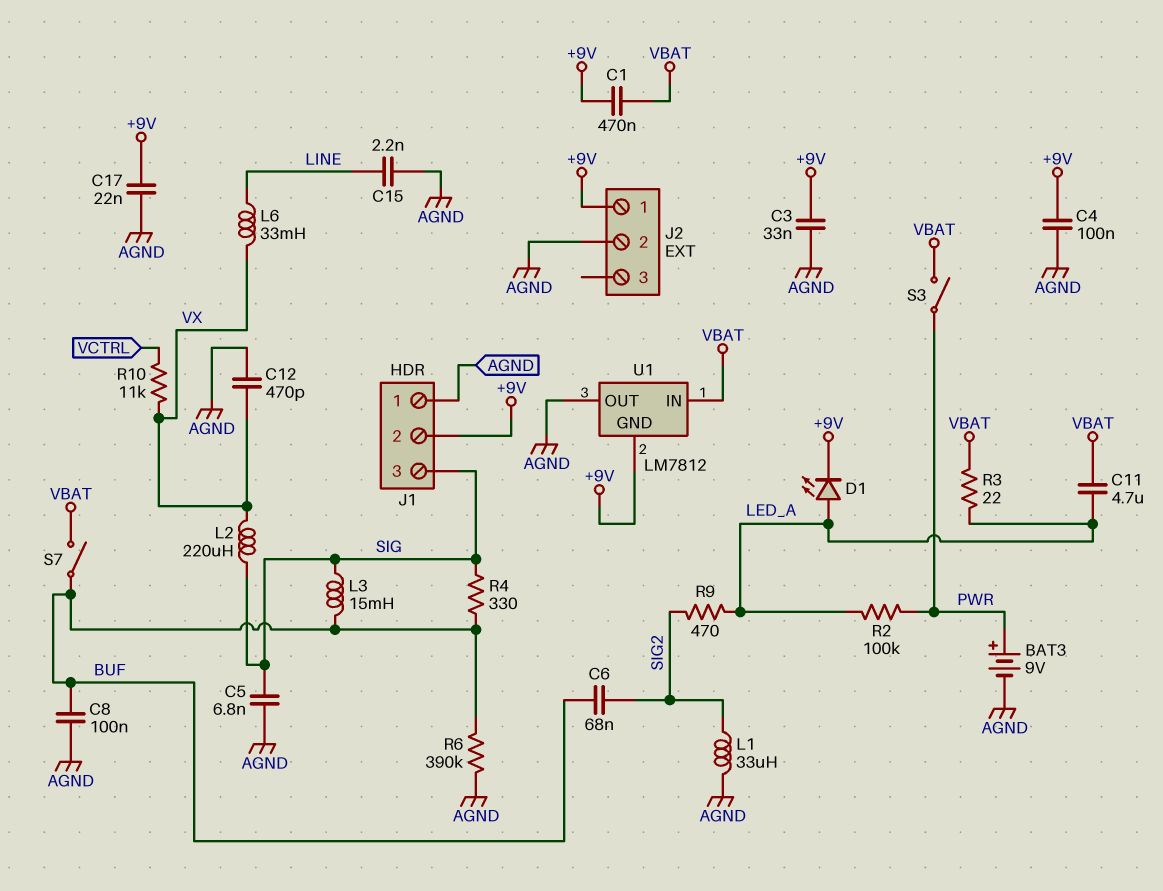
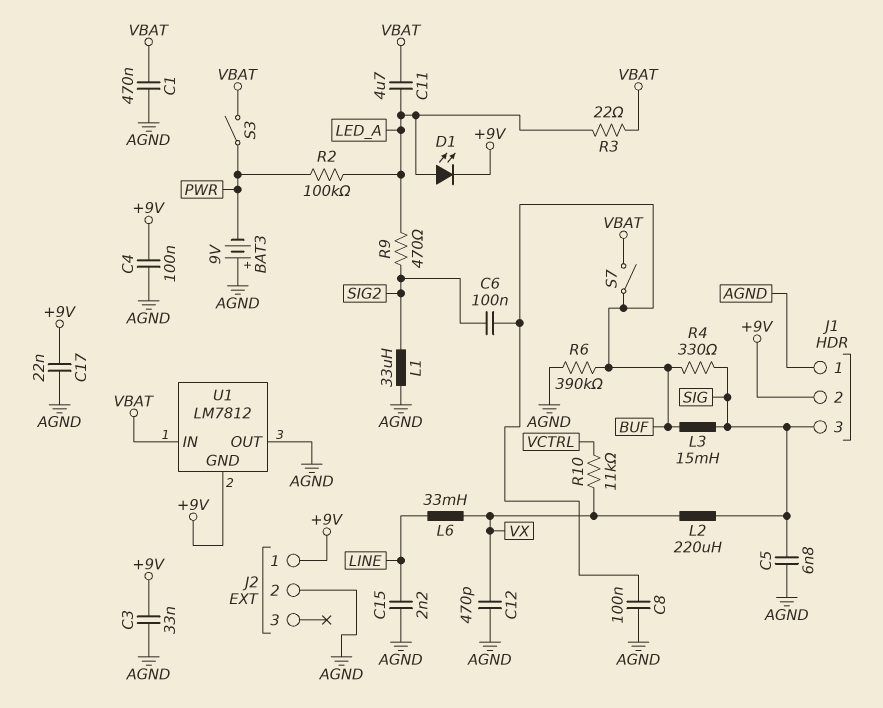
BAT3: 9V (plus PWR, minus AGND) -> 9V (plus AGND, minus PWR)
C1: 470nF (+9V, VBAT) -> 470nF (AGND, VBAT)
C6: 68nF (BUF, SIG2) -> 100nF (BUF, SIG2)

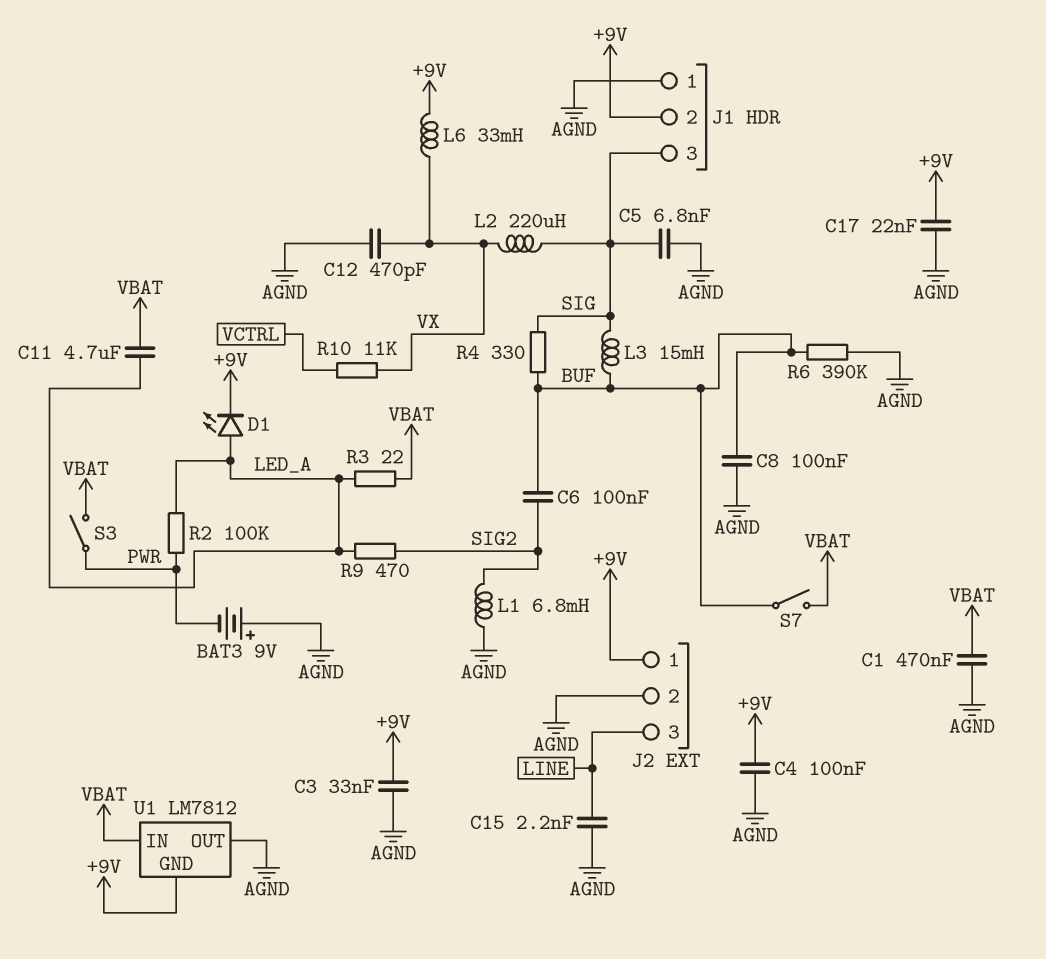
J2 pin 3: none -> LINE
L1: 33uH (AGND, SIG2) -> 6.8mH (AGND, SIG2)
L6: 33mH (LINE, VX) -> 33mH (+9V, VX)

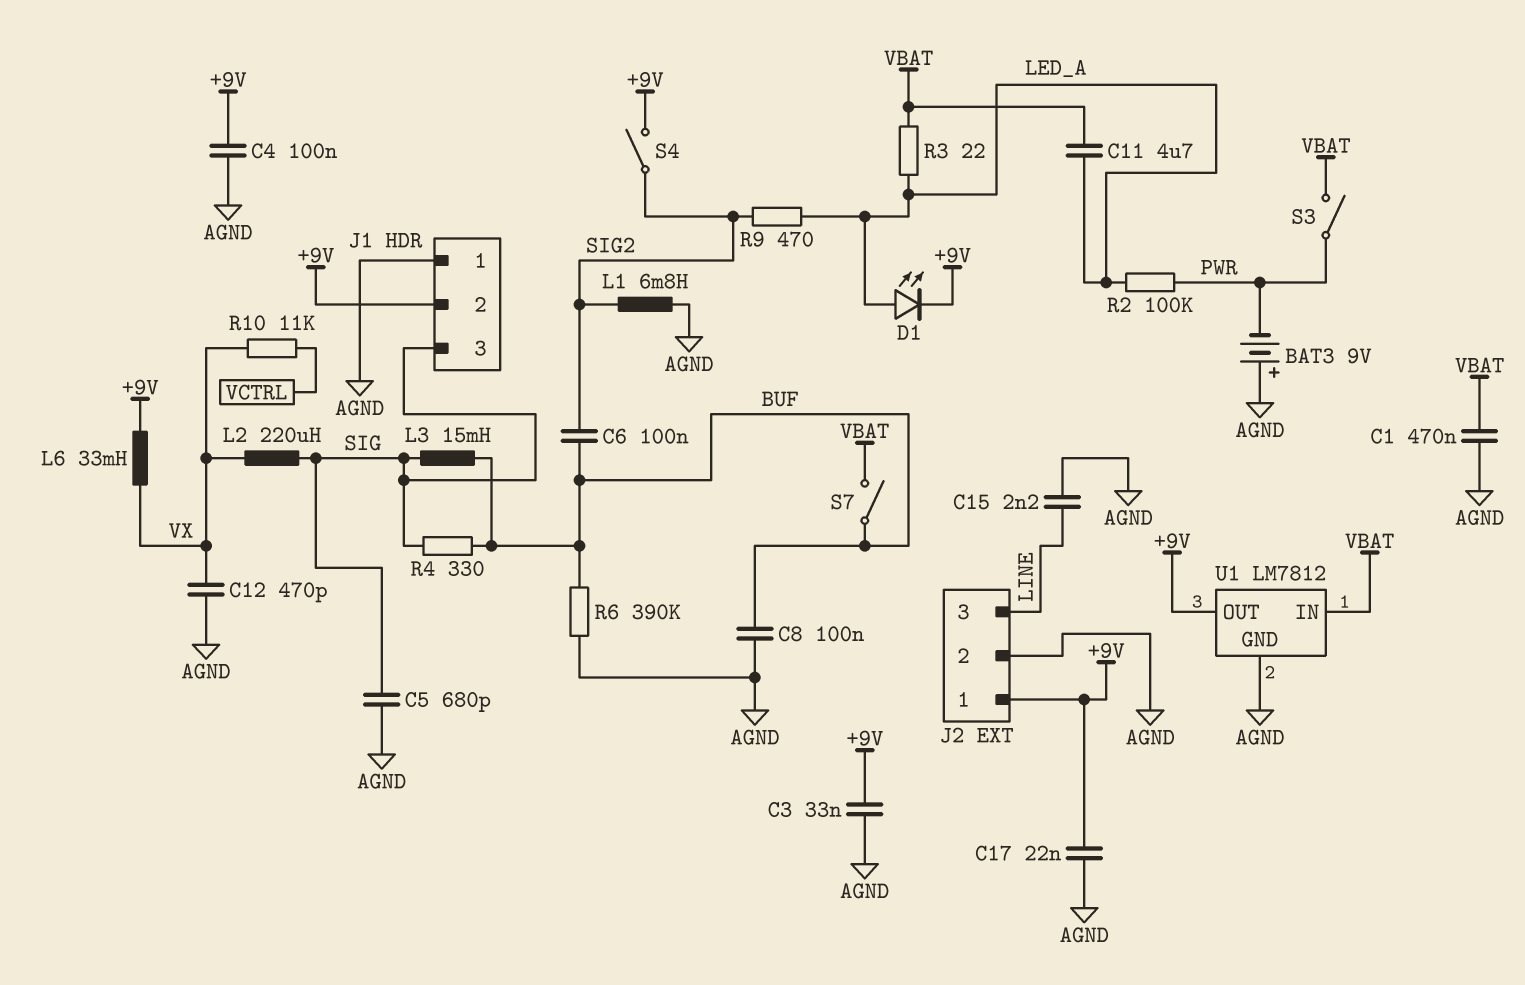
C5: 6.8nF (AGND, SIG) -> 680pF (AGND, SIG)
S4: none -> switch (+9V, SIG2)
U1 pin GND: +9V -> AGND
U1 pin OUT: AGND -> +9V

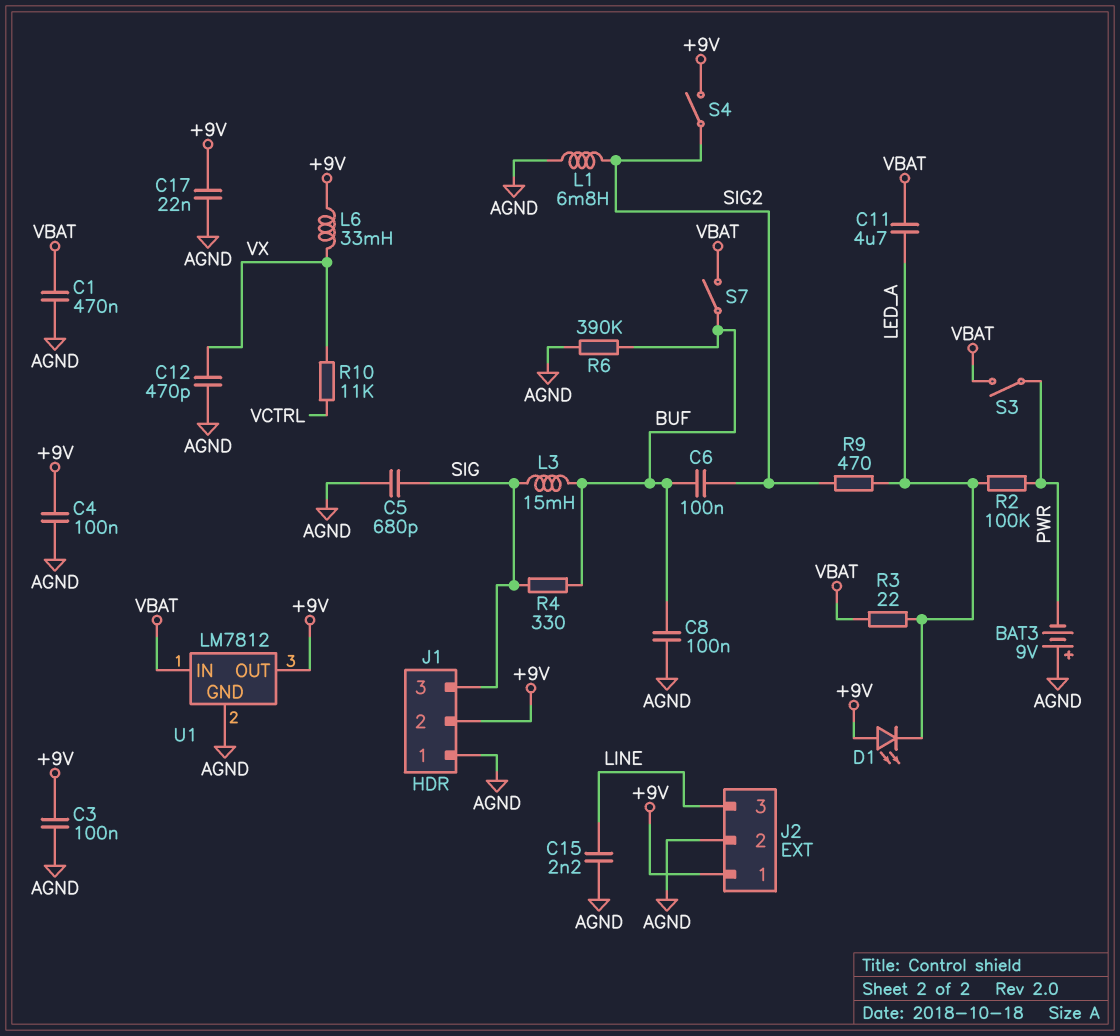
C3: 33nF (+9V, AGND) -> 100nF (+9V, AGND)
D1: LED (A LED_A, K +9V) -> LED (A +9V, K LED_A)
L2: 220uH (SIG, VX) -> none

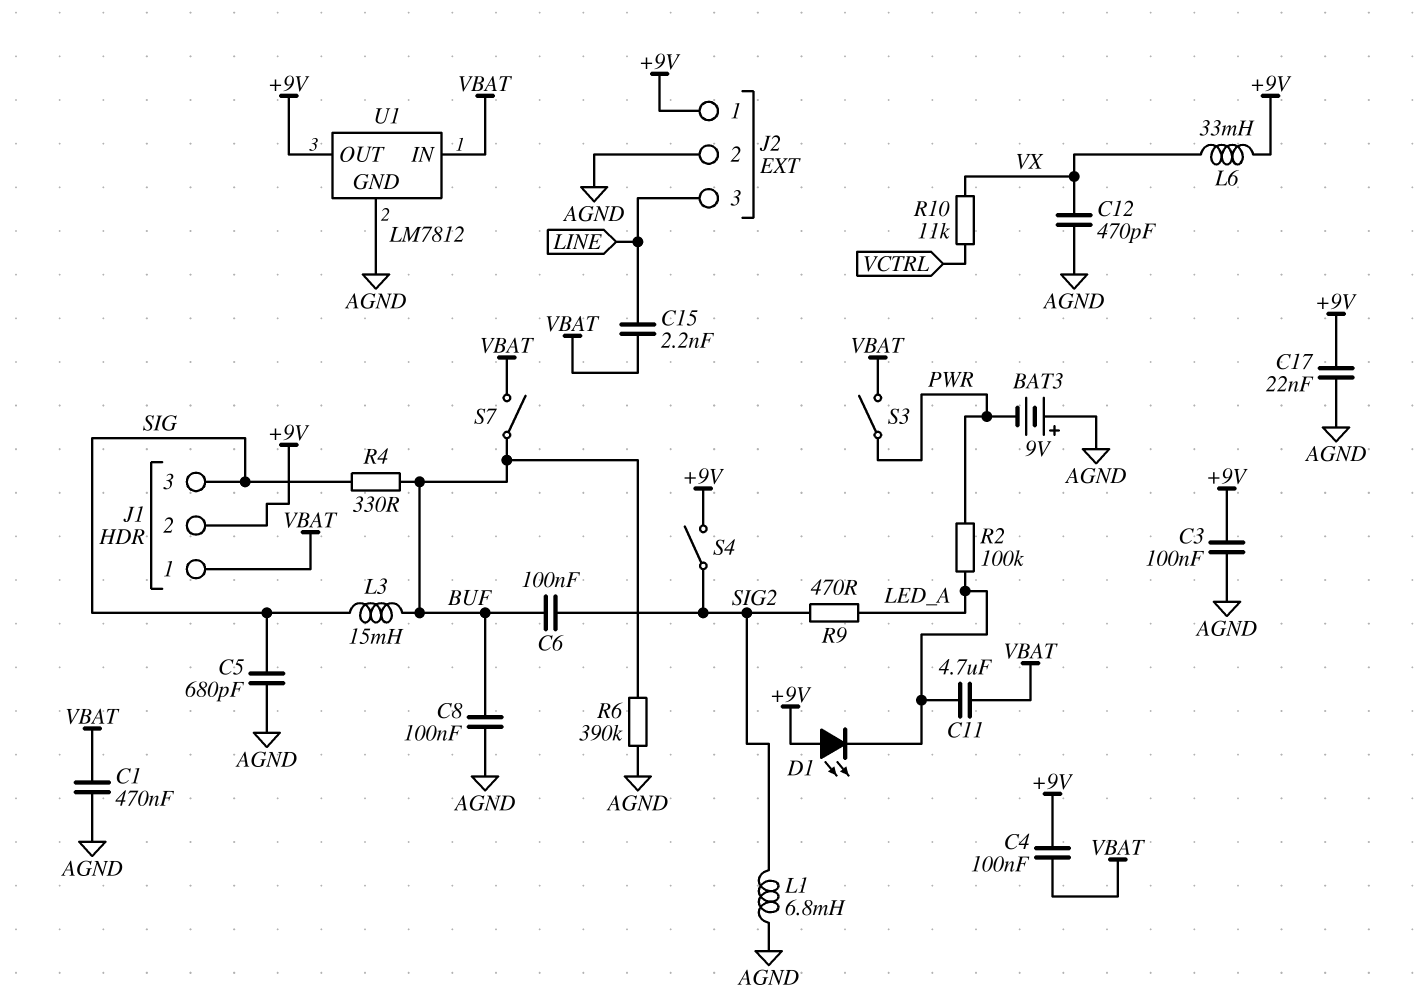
C4: 100nF (+9V, AGND) -> 100nF (+9V, VBAT)
C15: 2.2nF (AGND, LINE) -> 2.2nF (LINE, VBAT)
J1 pin 1: AGND -> VBAT
R3: 22 (LED_A, VBAT) -> none

